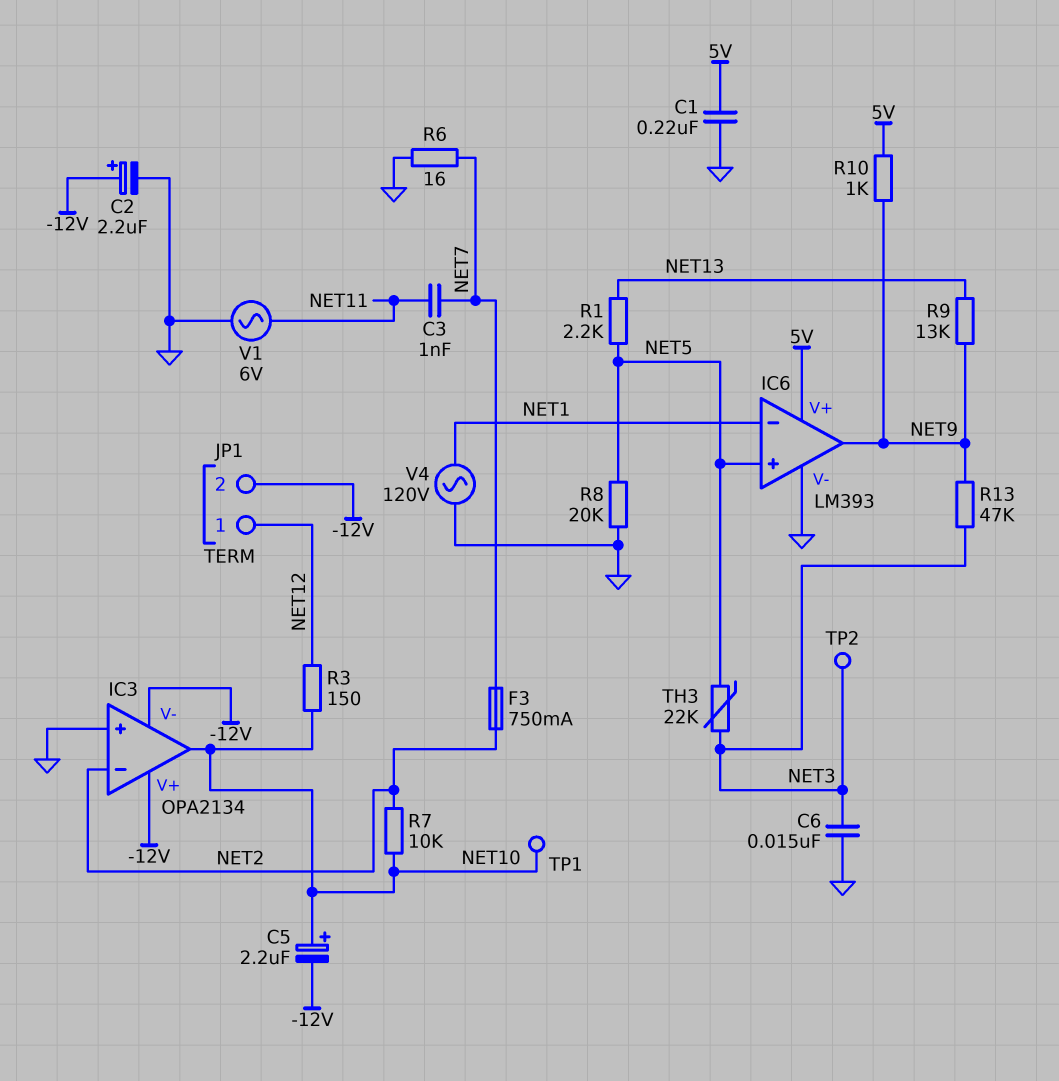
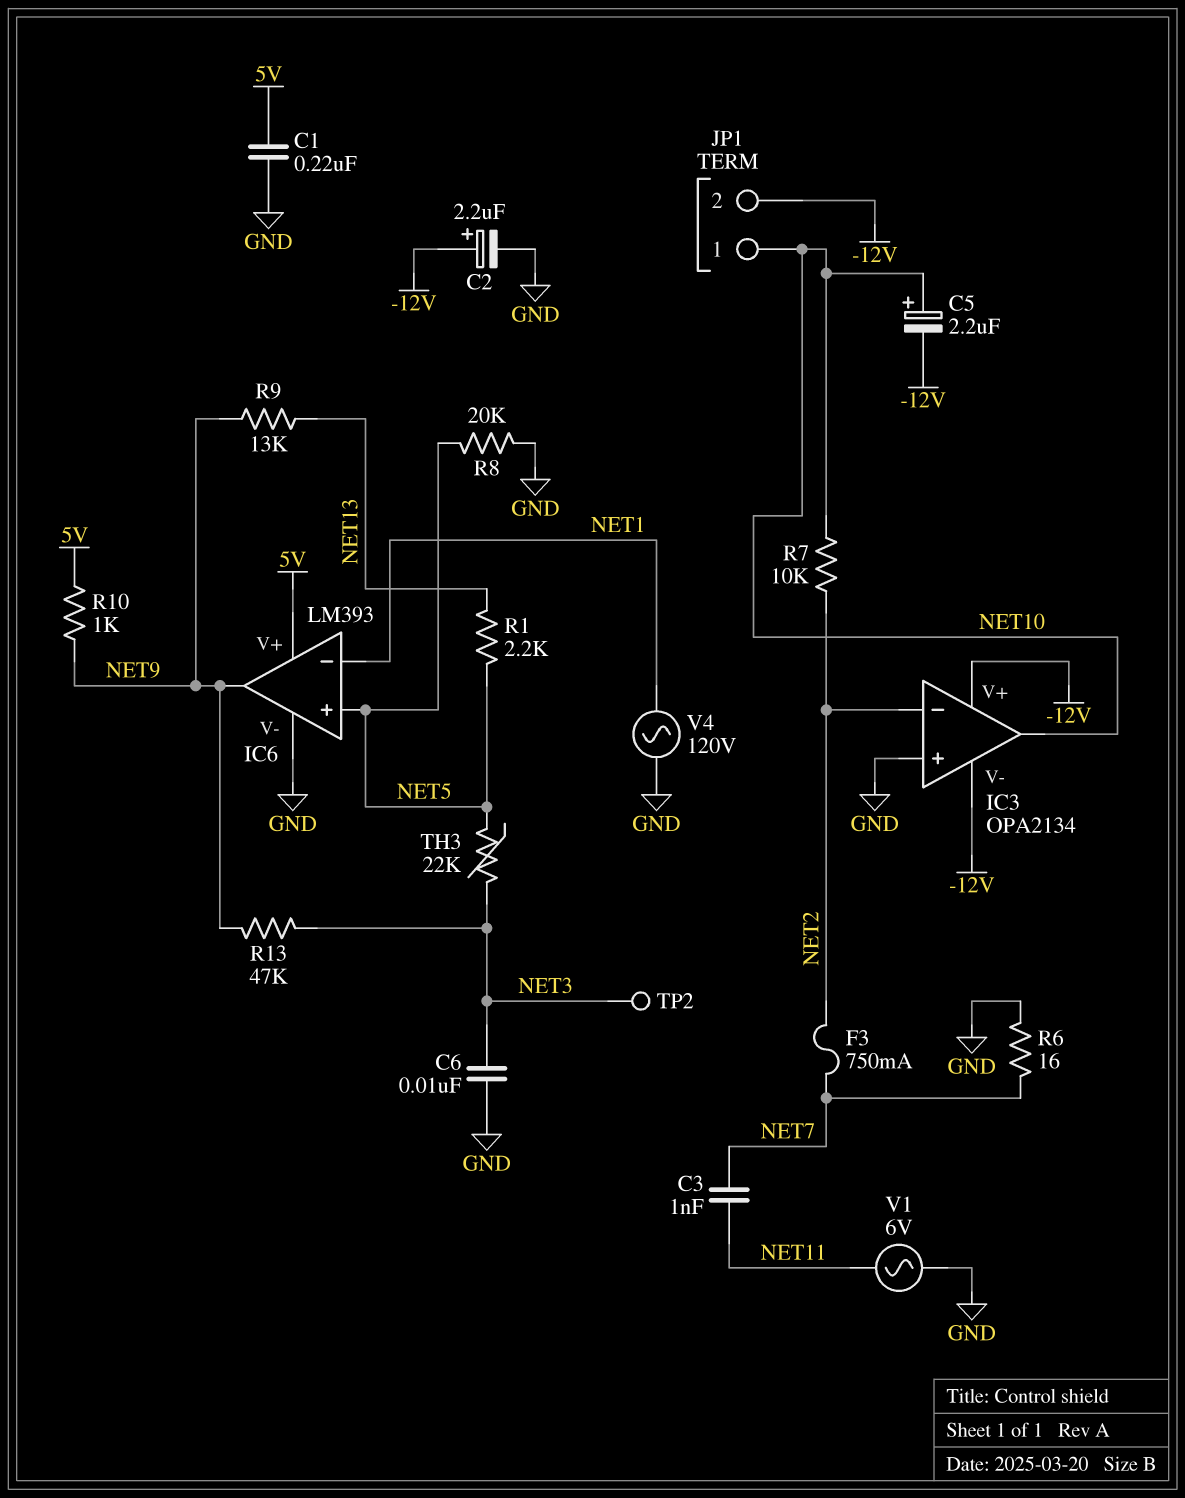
C6: 15nF (GND, NET3) -> 10nF (GND, NET3)
JP1 pin 1: NET12 -> NET10
R3: 150 (NET10, NET12) -> none
TP1: test point (NET10) -> none

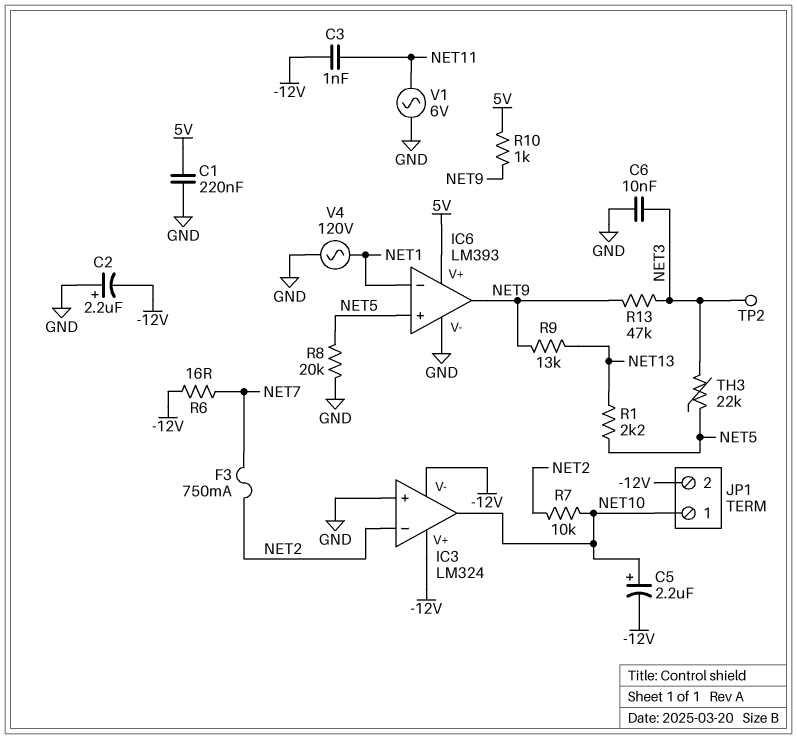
C2: 2.2uF (plus -12V, minus GND) -> 2.2uF (plus GND, minus -12V)
C3: 1nF (NET7, NET11) -> 1nF (-12V, NET11)
IC3: OPA2134 -> LM324
R6: 16 (GND, NET7) -> 16 (-12V, NET7)

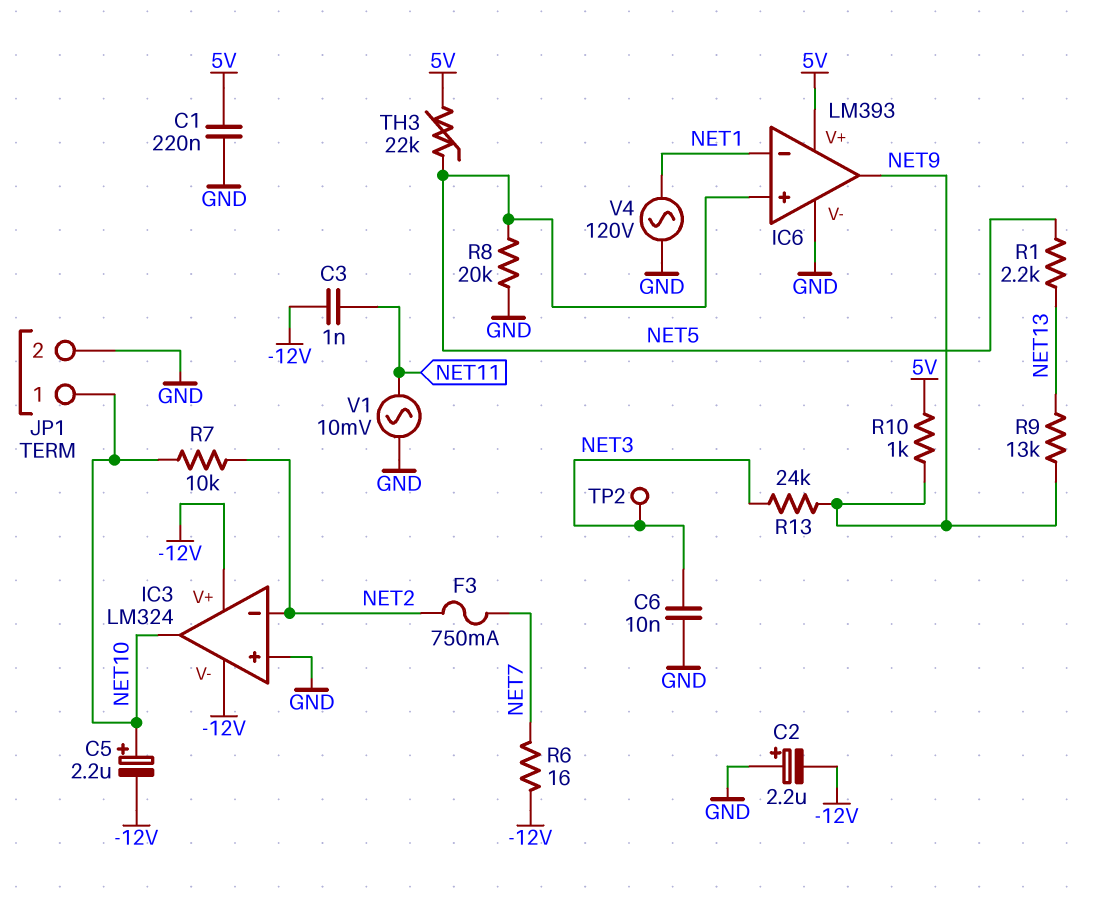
JP1 pin 2: -12V -> GND
R13: 47k (NET3, NET9) -> 24k (NET3, NET9)
TH3: 22k (NET3, NET5) -> 22k (5V, NET5)
V1: AC 6V (GND, NET11) -> AC 10mV (GND, NET11)

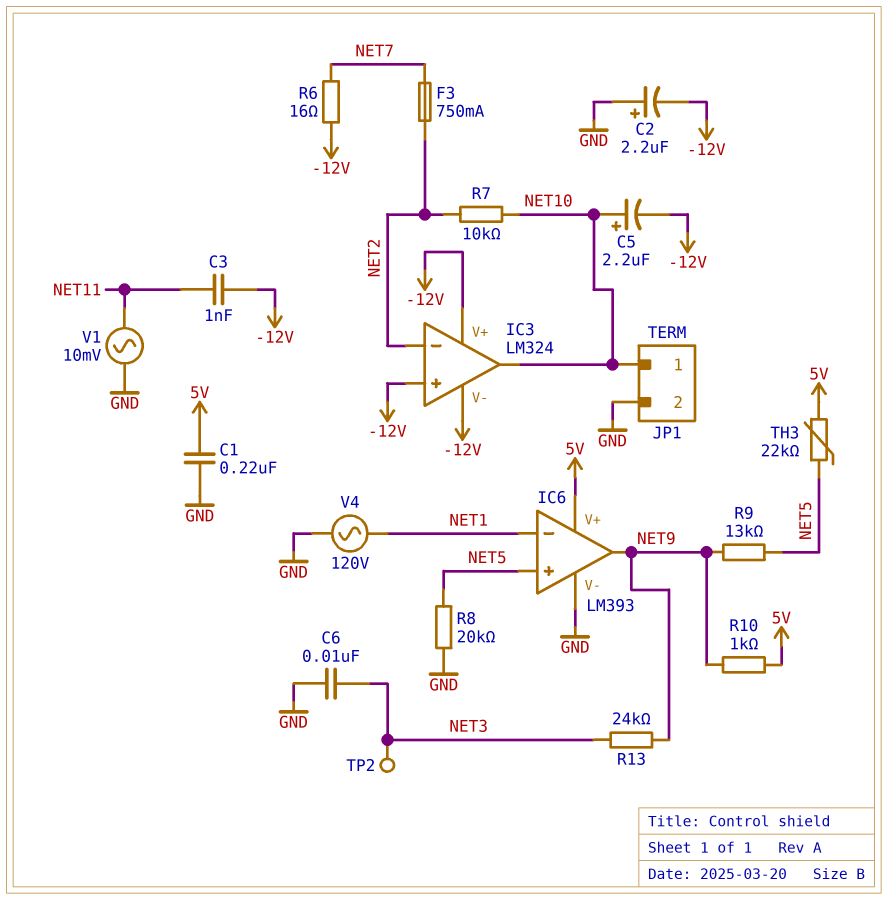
IC3 pin in+: GND -> -12V
R1: 2.2k (NET5, NET13) -> none
R9: 13k (NET9, NET13) -> 13k (NET5, NET9)

